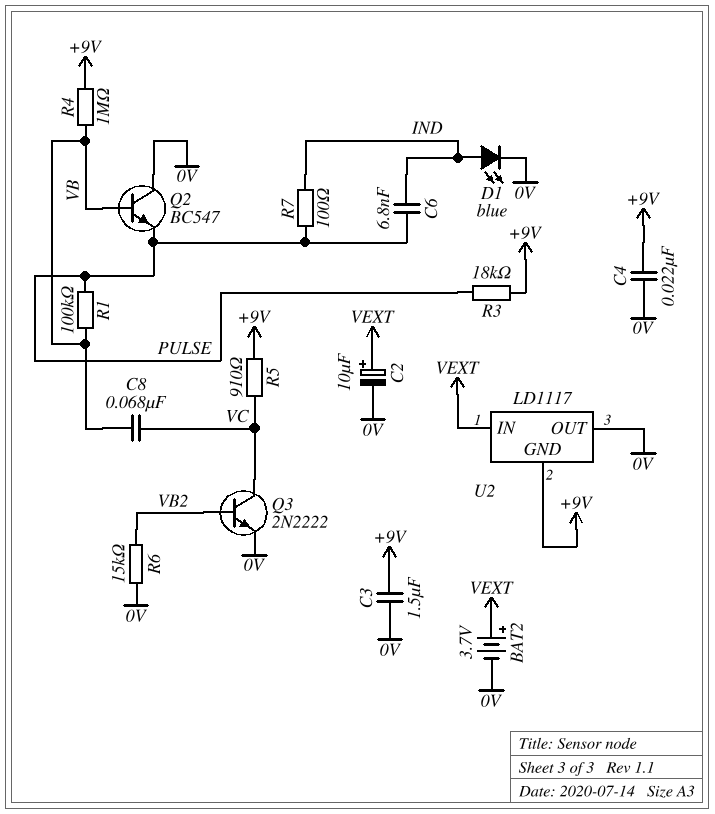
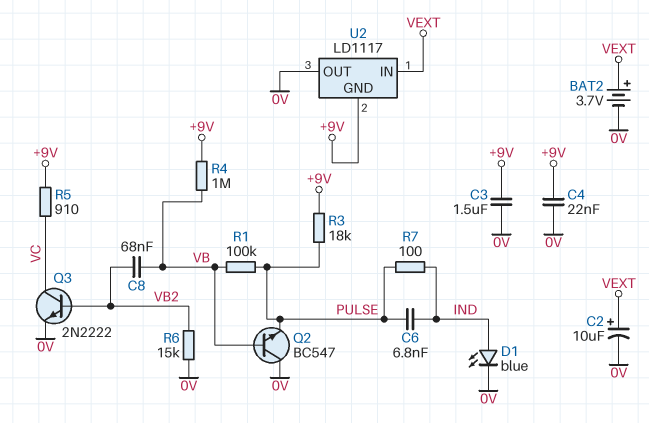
C8: 68nF (VB, VC) -> 68nF (VB, VB2)

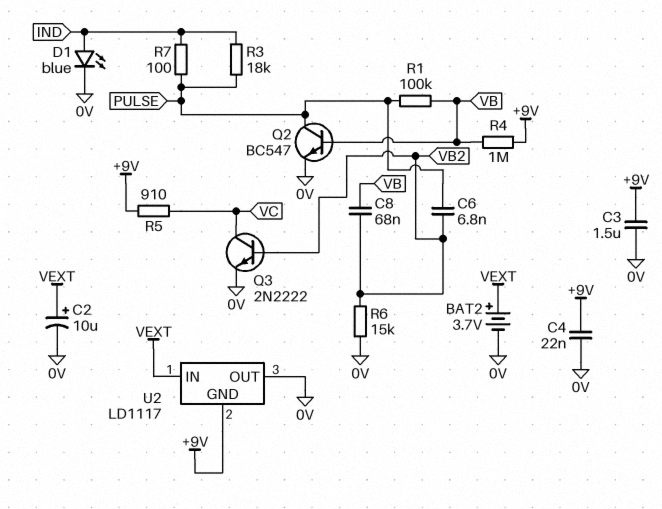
C6: 6.8nF (IND, PULSE) -> 6.8nF (PULSE, VB2)
Q2: NPN BC547 (B VB, C 0V, E PULSE) -> NPN BC547 (B VB, C PULSE, E 0V)
R3: 18k (+9V, PULSE) -> 18k (IND, PULSE)

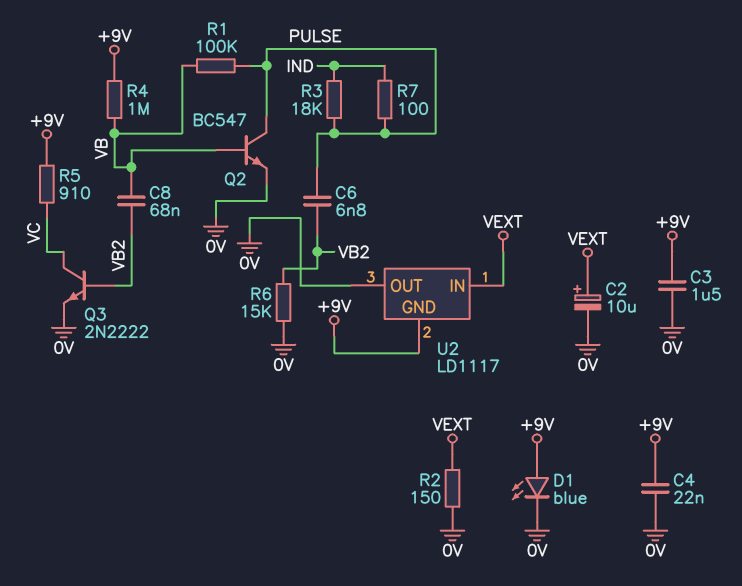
BAT2: 3.7V (plus VEXT, minus 0V) -> none
D1: LED blue (A IND, K 0V) -> LED blue (A +9V, K 0V)
R2: none -> 150 (0V, VEXT)

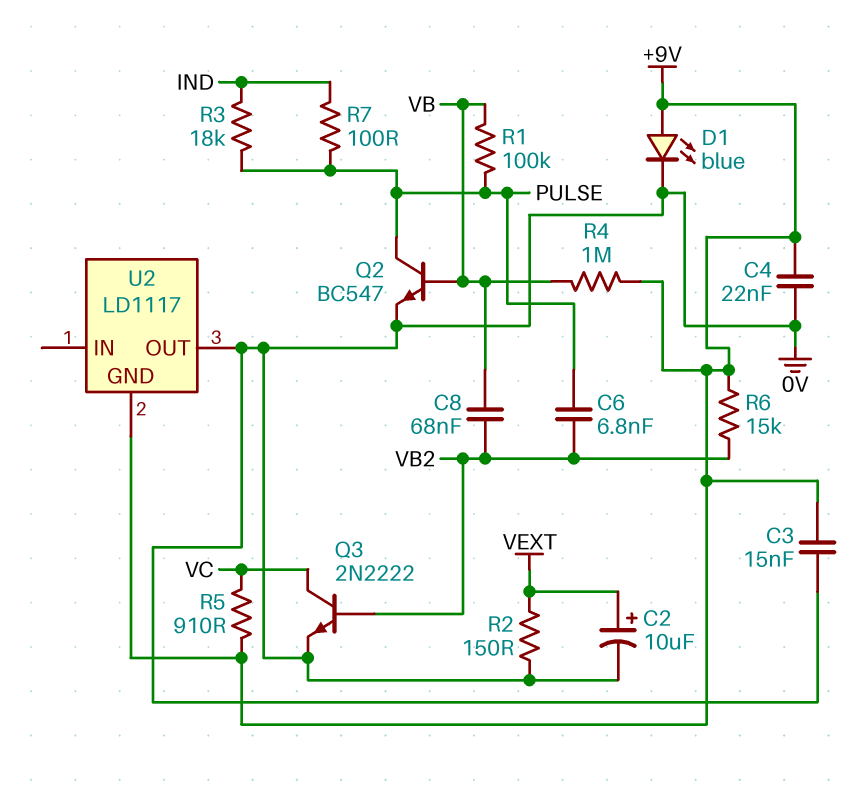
C3: 1.5uF (+9V, 0V) -> 15nF (+9V, 0V)
R6: 15k (0V, VB2) -> 15k (+9V, VB2)
U2 pin IN: VEXT -> none

